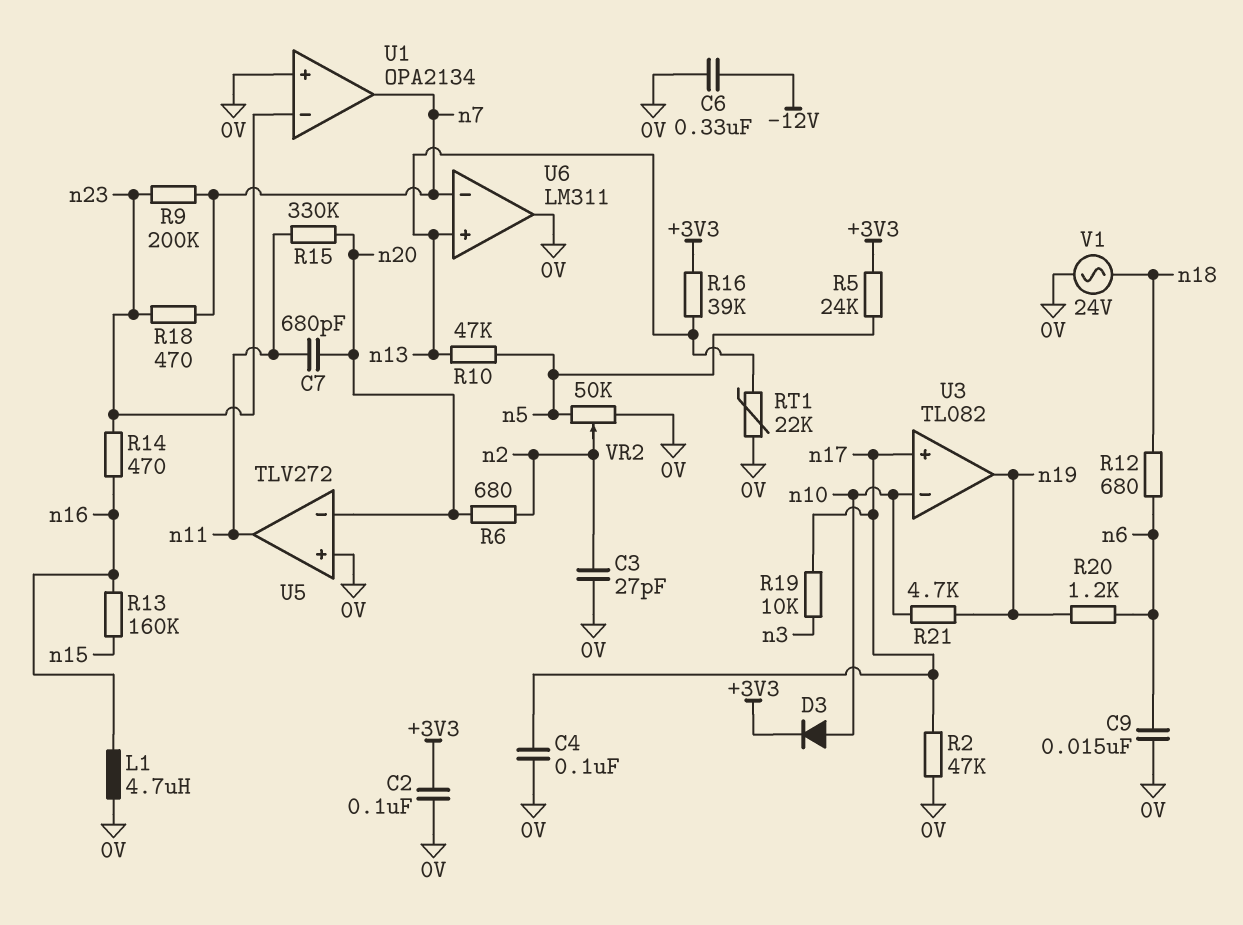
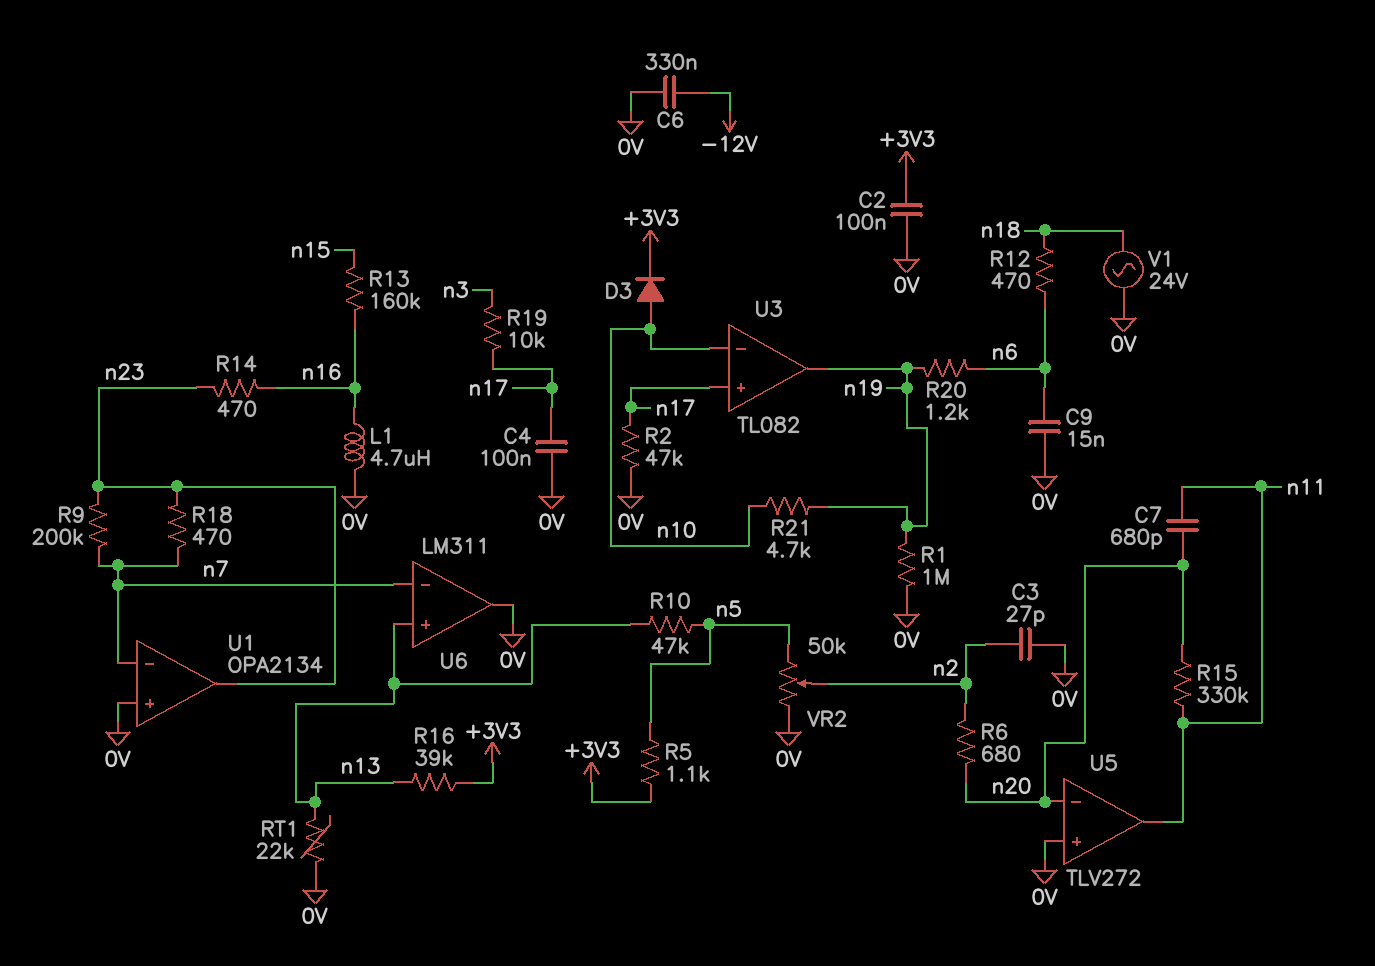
R1: none -> 1M (0V, n19)
R5: 24k (+3V3, n5) -> 1.1k (+3V3, n5)
R12: 680 (n6, n18) -> 470 (n6, n18)
U1 pin in-: n23 -> n7
U1 pin out: n7 -> n23

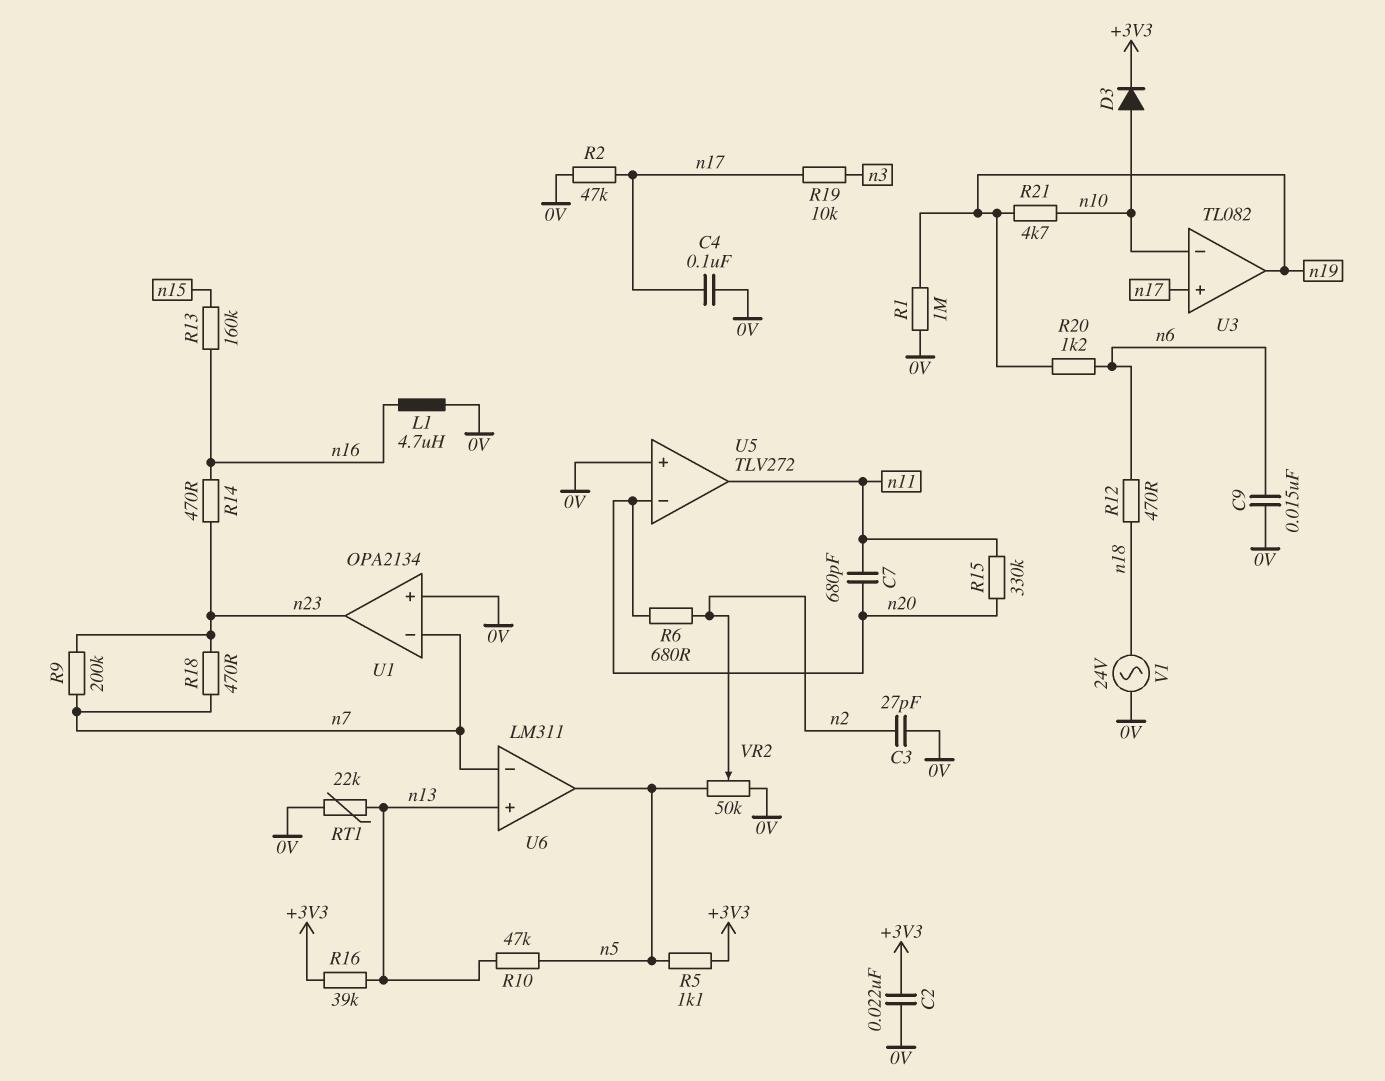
C2: 100nF (+3V3, 0V) -> 22nF (+3V3, 0V)
C6: 330nF (-12V, 0V) -> none
U6 pin out: 0V -> n5

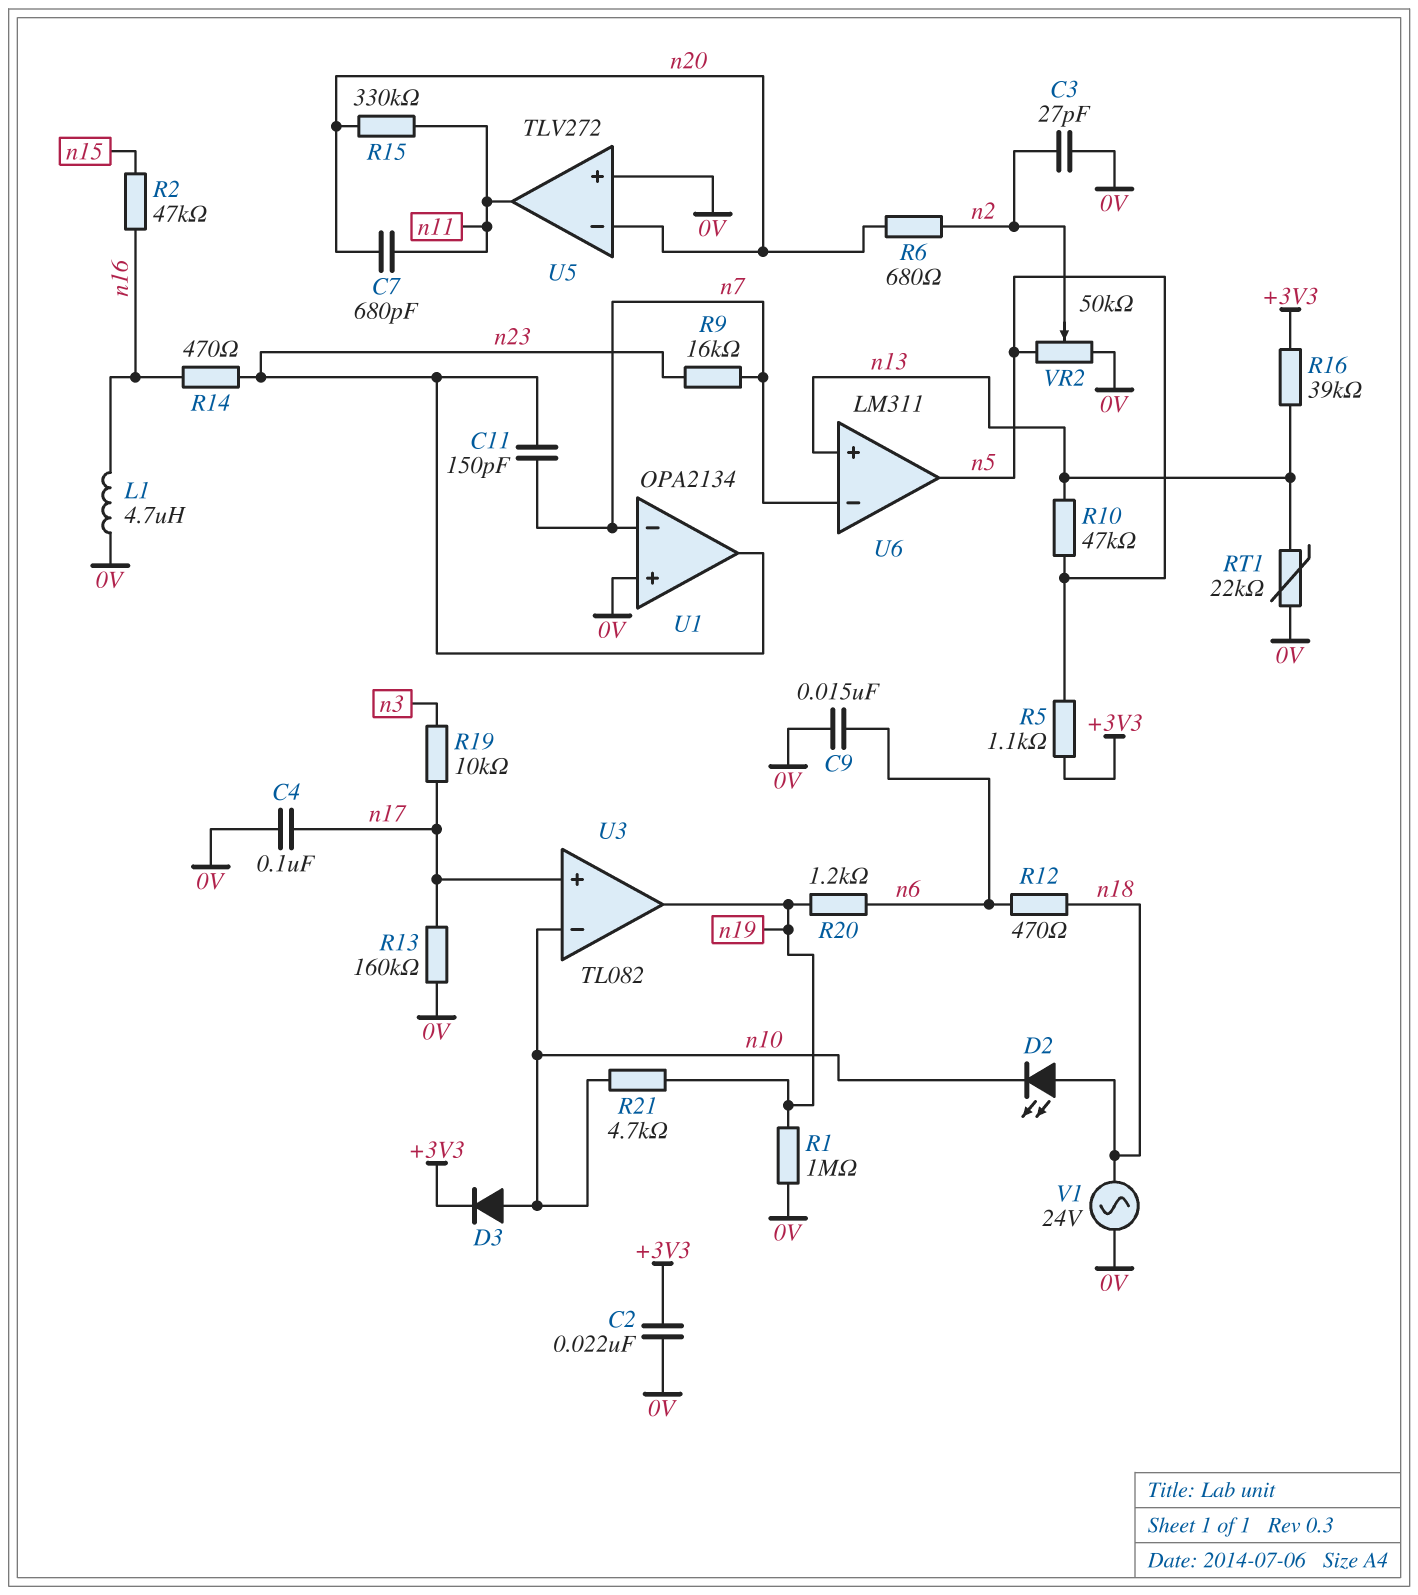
C11: none -> 150pF (n7, n23)
D2: none -> LED (A n18, K n10)
R2: 47k (0V, n17) -> 47k (n15, n16)
R9: 200k (n7, n23) -> 16k (n7, n23)
R13: 160k (n15, n16) -> 160k (0V, n17)
R18: 470 (n7, n23) -> none

